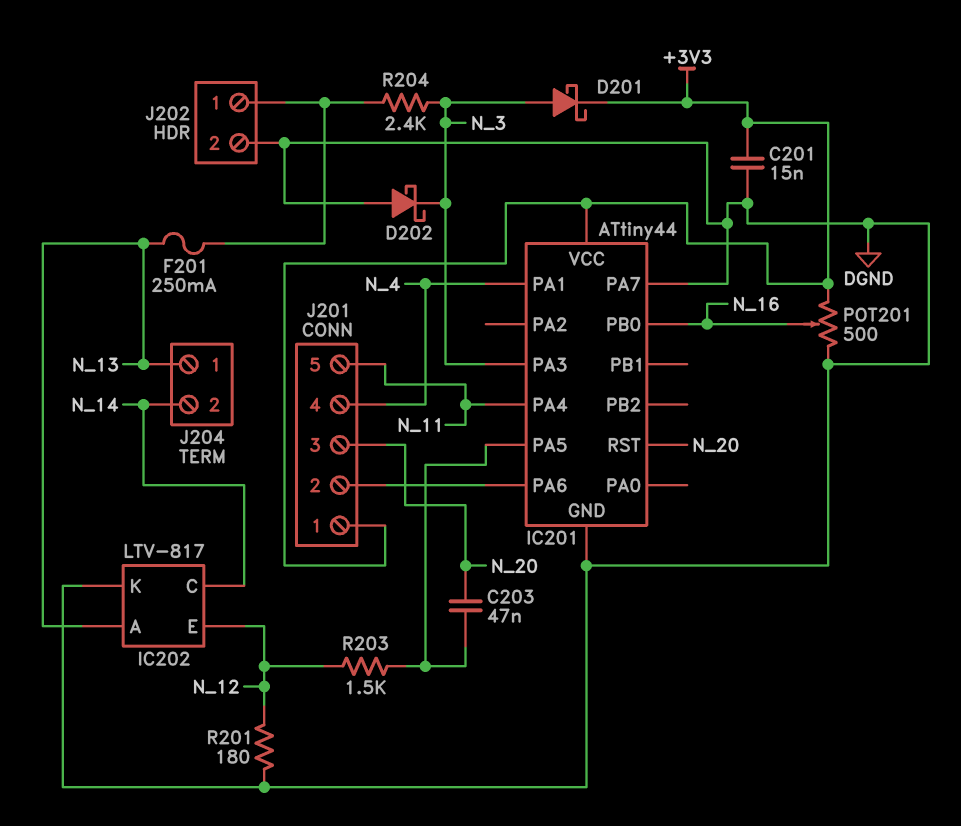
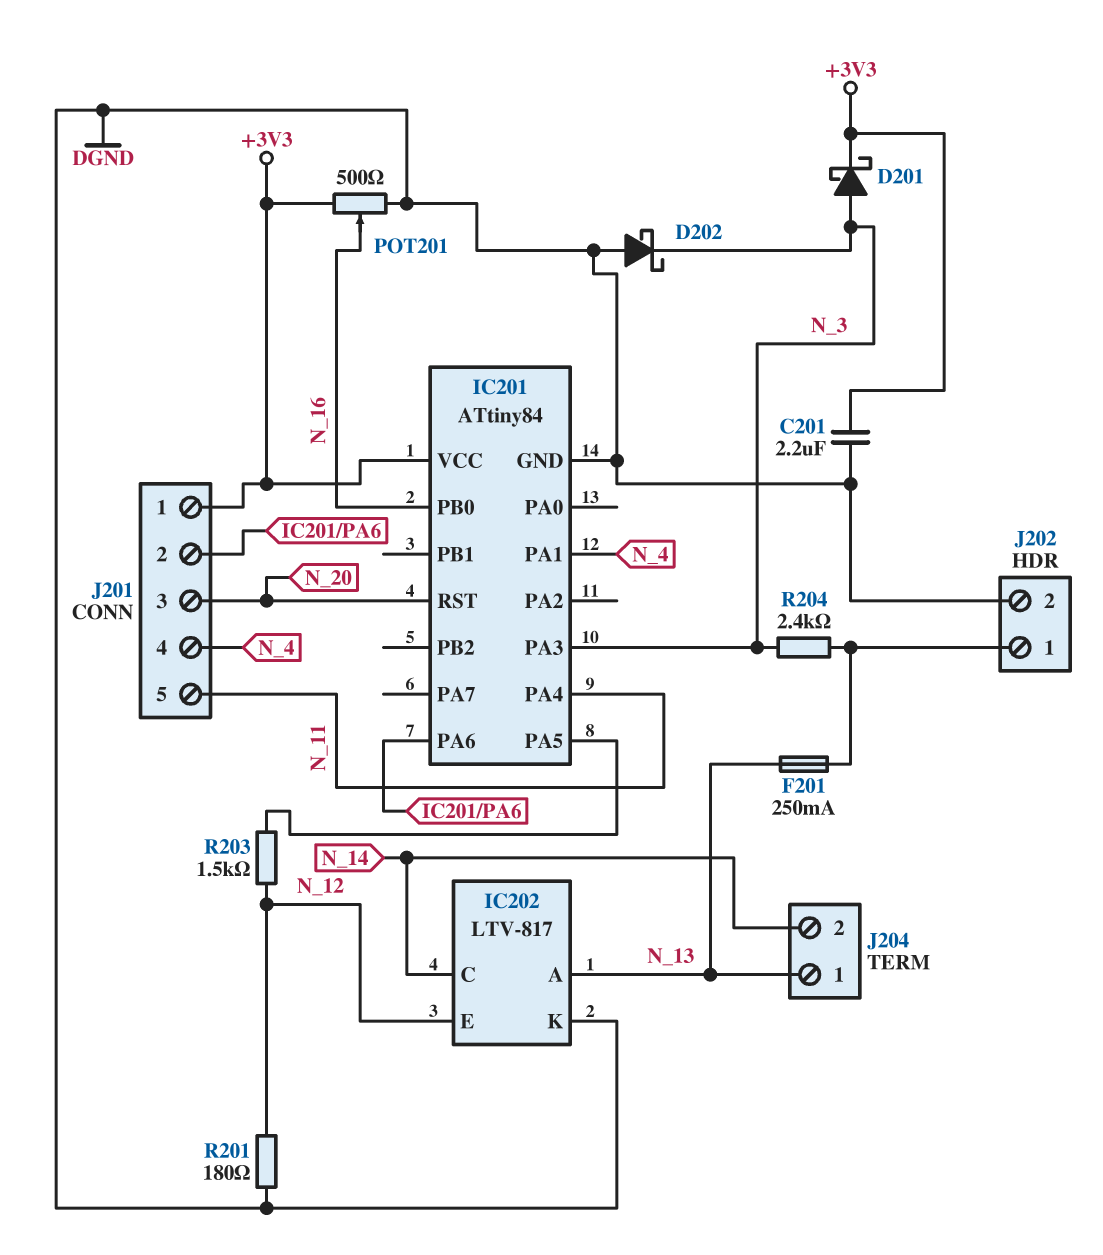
C201: 15nF (+3V3, DGND) -> 2.2uF (+3V3, DGND)
C203: 47nF (IC201/PA5, N_20) -> none
IC201: ATtiny44 -> ATtiny84
IC201 pin PA7: DGND -> none

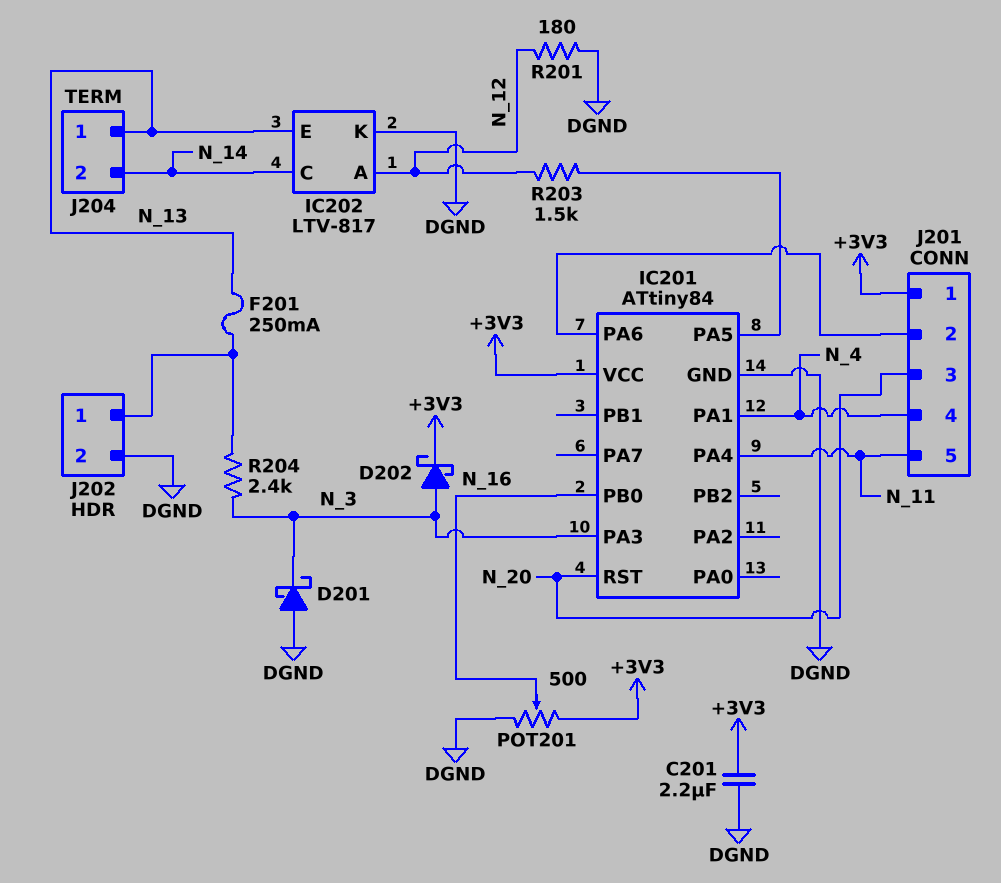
D201: schottky (A N_3, K +3V3) -> schottky (A DGND, K N_3)
D202: schottky (A DGND, K N_3) -> schottky (A N_3, K +3V3)
IC202 pin A: N_13 -> N_12
IC202 pin E: N_12 -> N_13

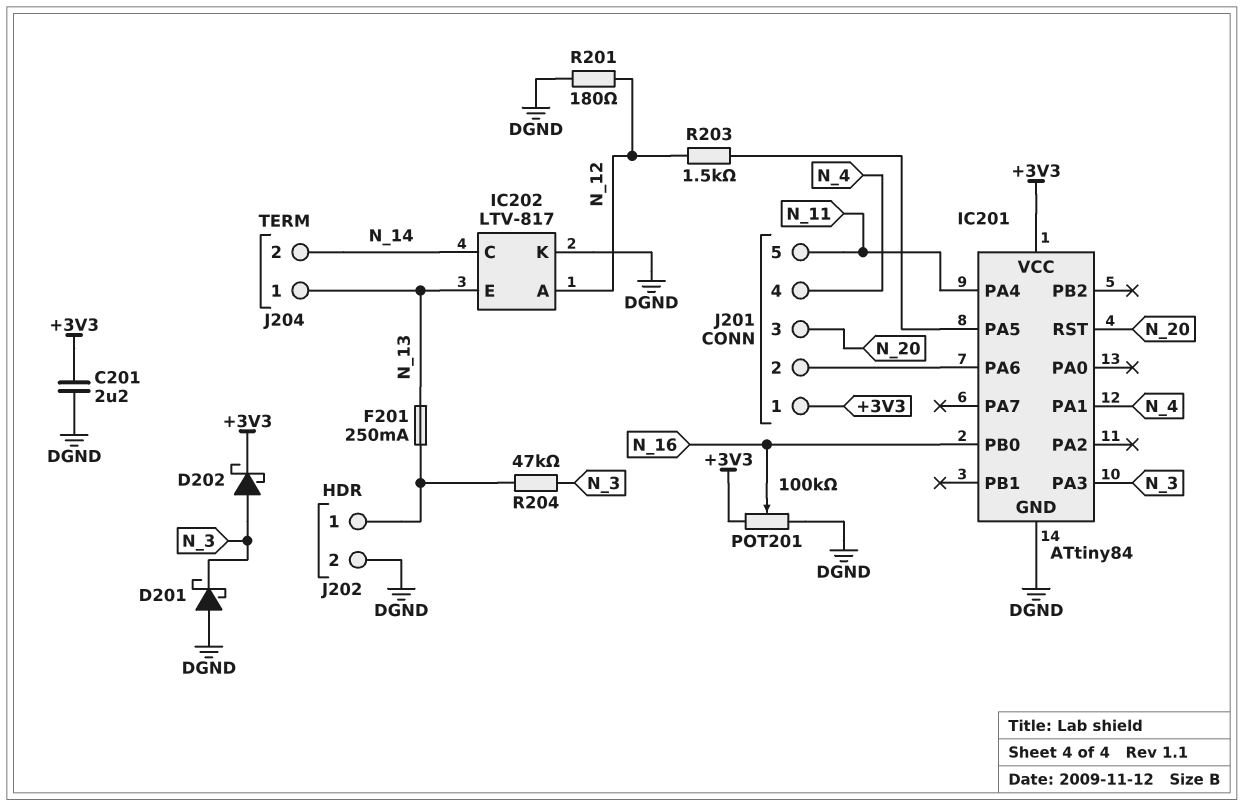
POT201: 500 (+3V3, DGND, wiper N_16) -> 100k (+3V3, DGND, wiper N_16)
R204: 2.4k (J202/1, N_3) -> 47k (J202/1, N_3)

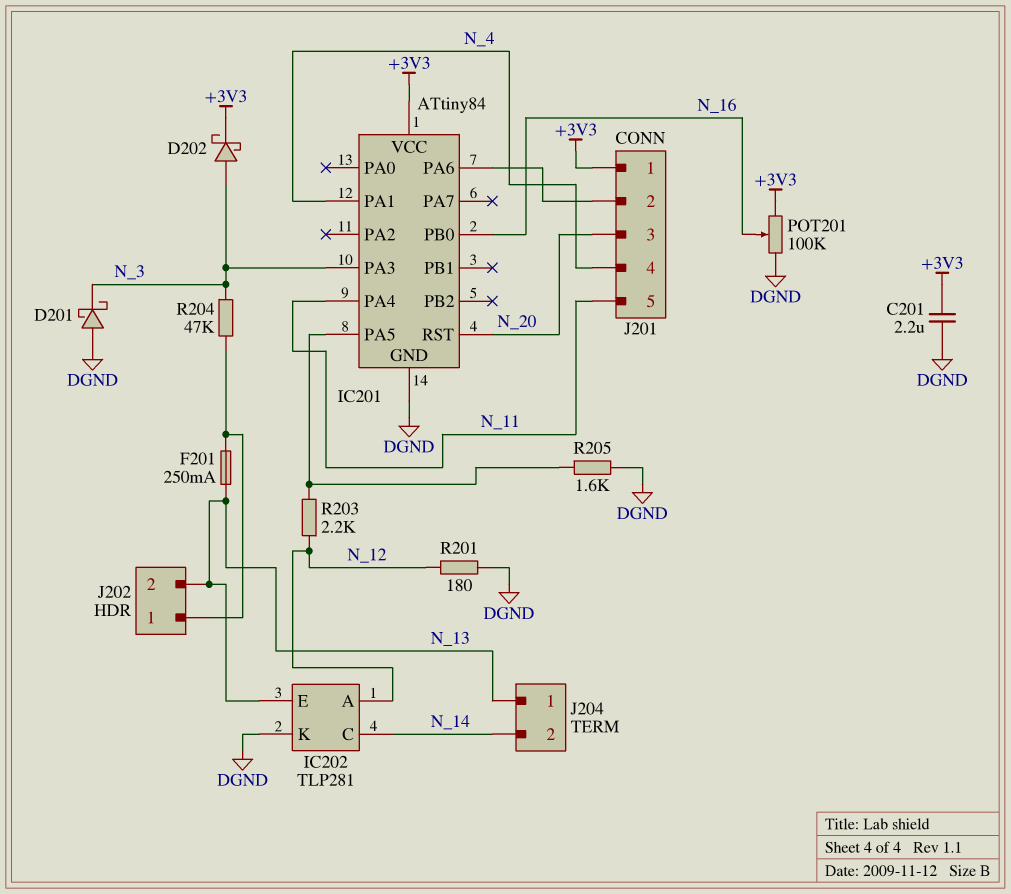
IC202: LTV-817 -> TLP281
J202 pin 2: DGND -> N_13
R203: 1.5k (IC201/PA5, N_12) -> 2.2k (IC201/PA5, N_12)
R205: none -> 1.6k (DGND, IC201/PA5)

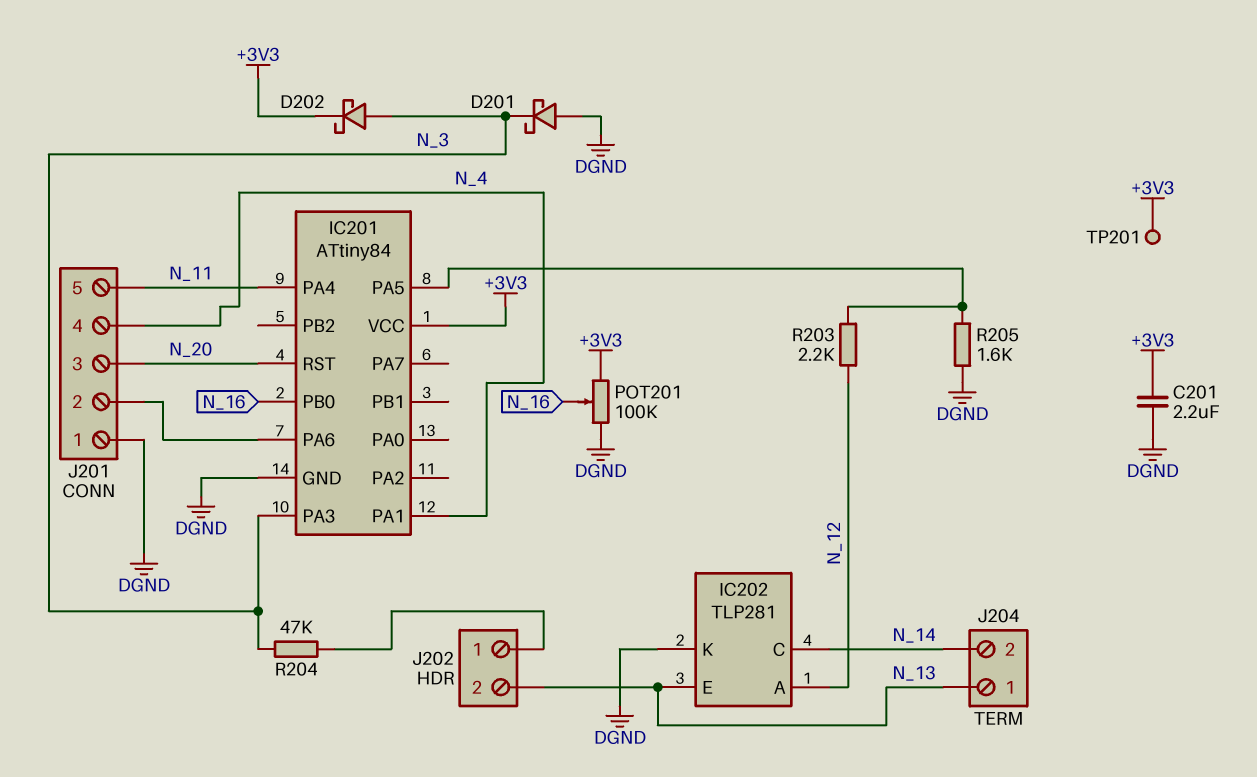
F201: 250mA (J202/1, N_13) -> none
J201 pin 1: +3V3 -> DGND
R201: 180 (DGND, N_12) -> none
TP201: none -> test point (+3V3)

